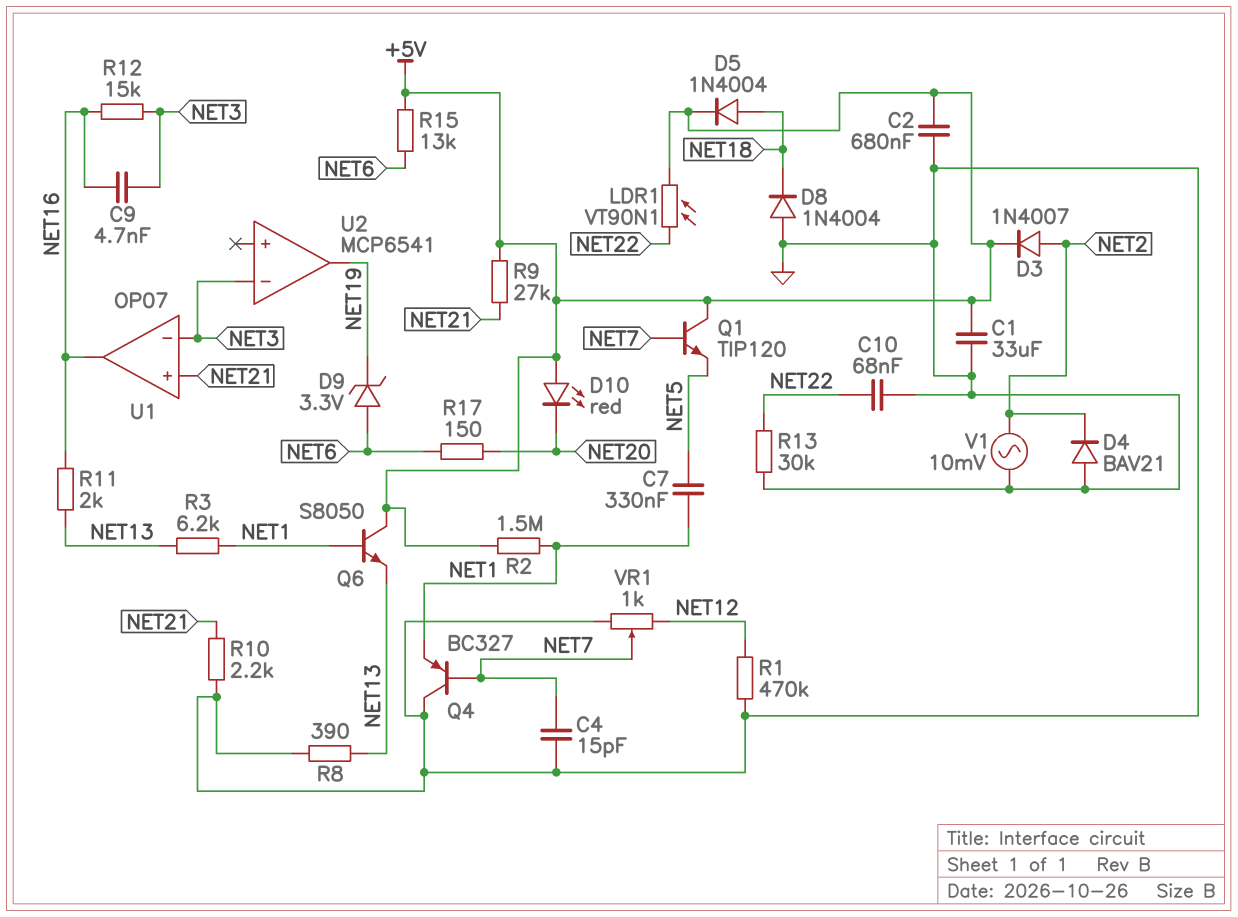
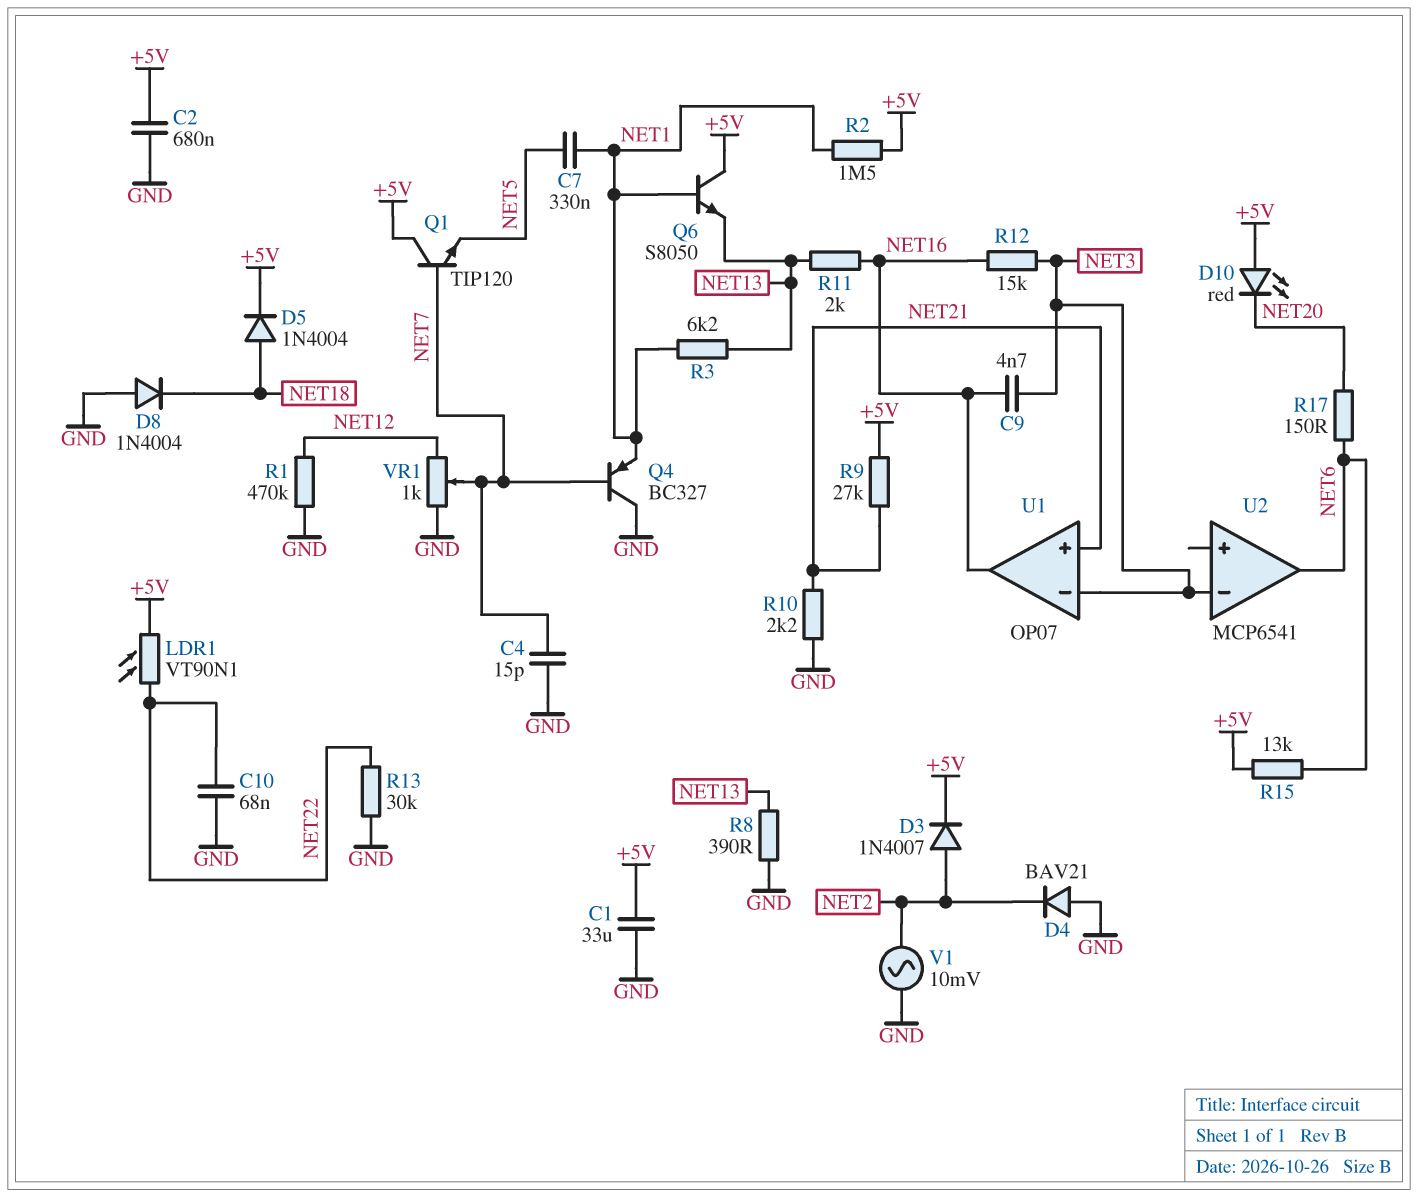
D9: zener 3.3V (A NET6, K NET19) -> none
U2 pin out: NET19 -> NET6

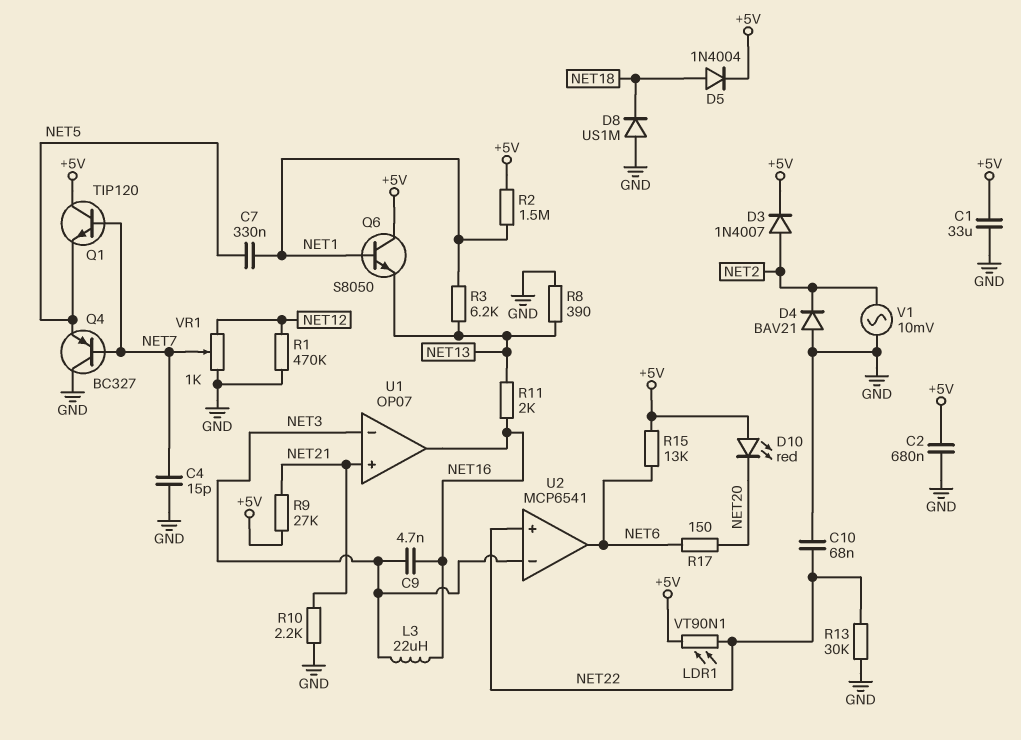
D8: diode 1N4004 (A GND, K NET18) -> diode US1M (A GND, K NET18)
L3: none -> 22uH (NET3, NET16)
Q4: PNP BC327 (B NET7, C GND, E NET1) -> PNP BC327 (B NET7, C GND, E NET5)
R12: 15k (NET3, NET16) -> none
U2 pin in+: none -> NET22

